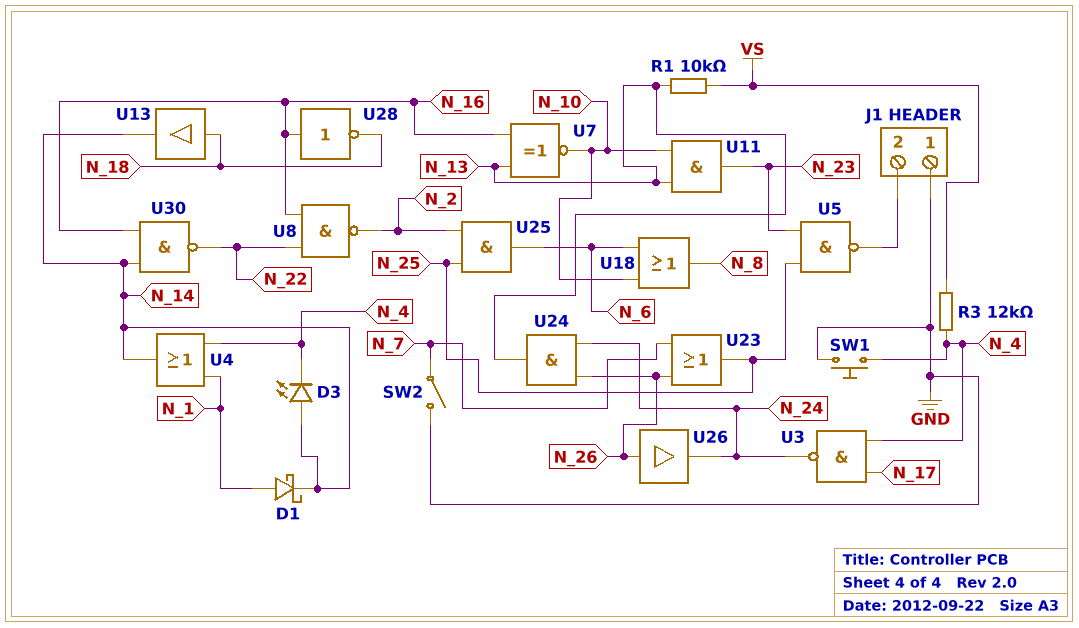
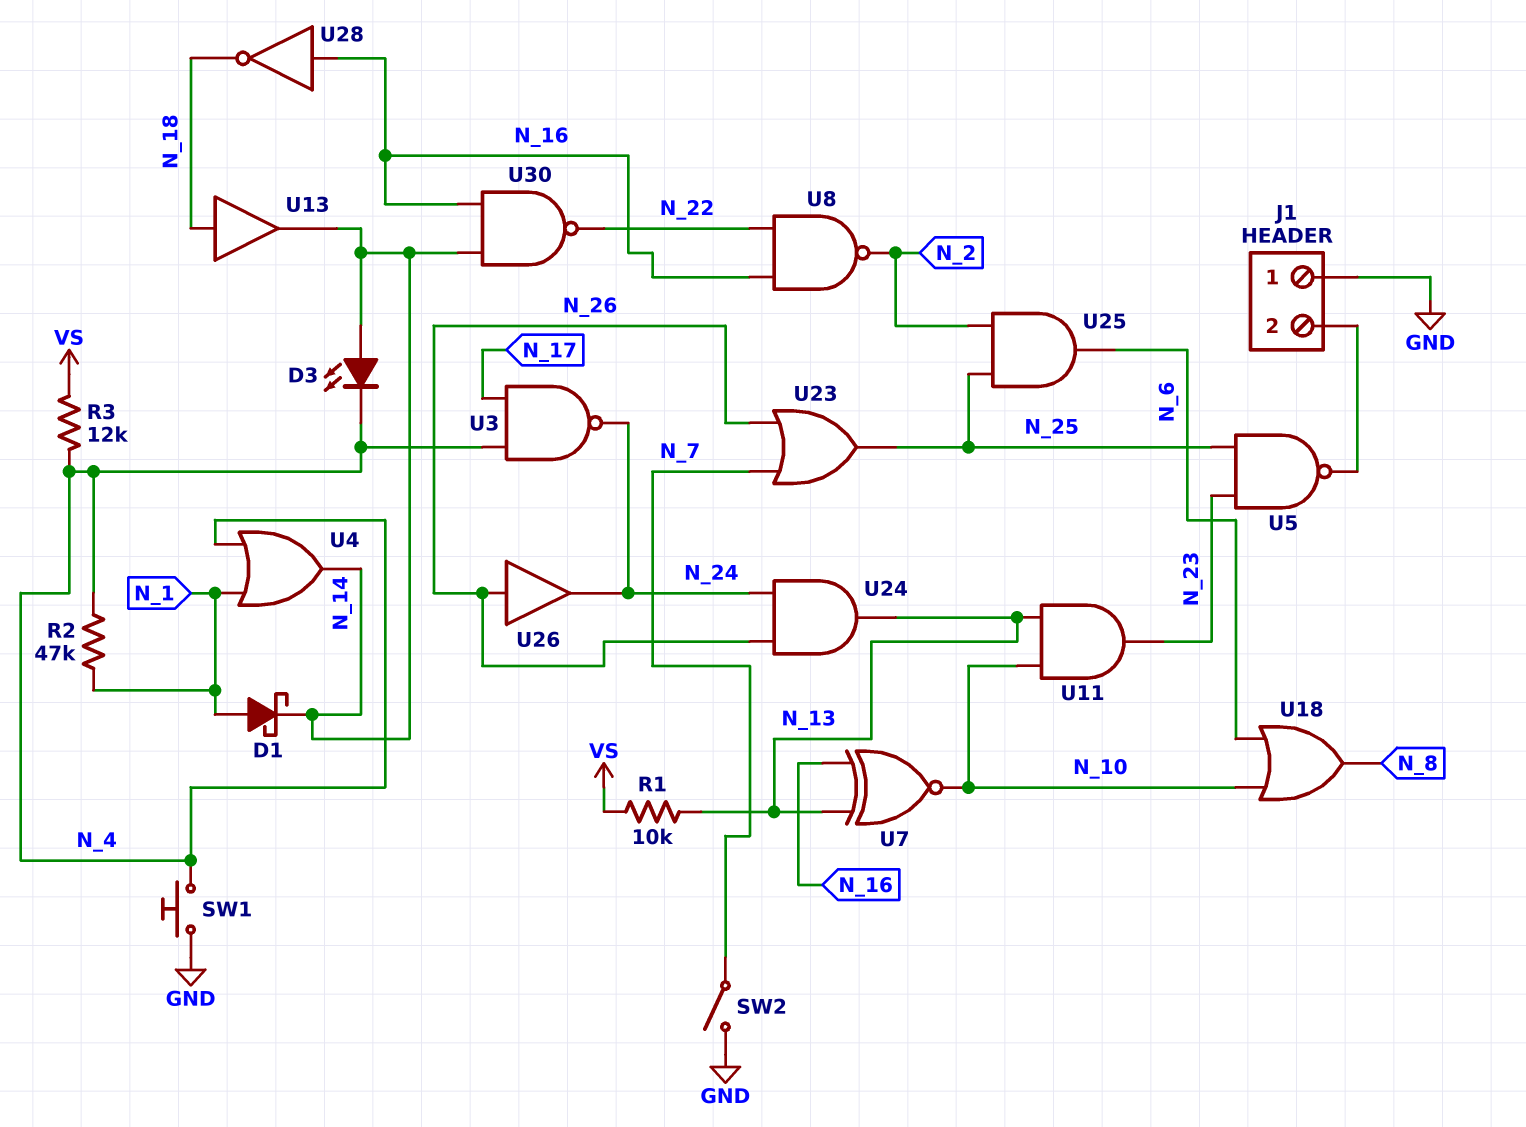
R2: none -> 47k (N_1, N_4)

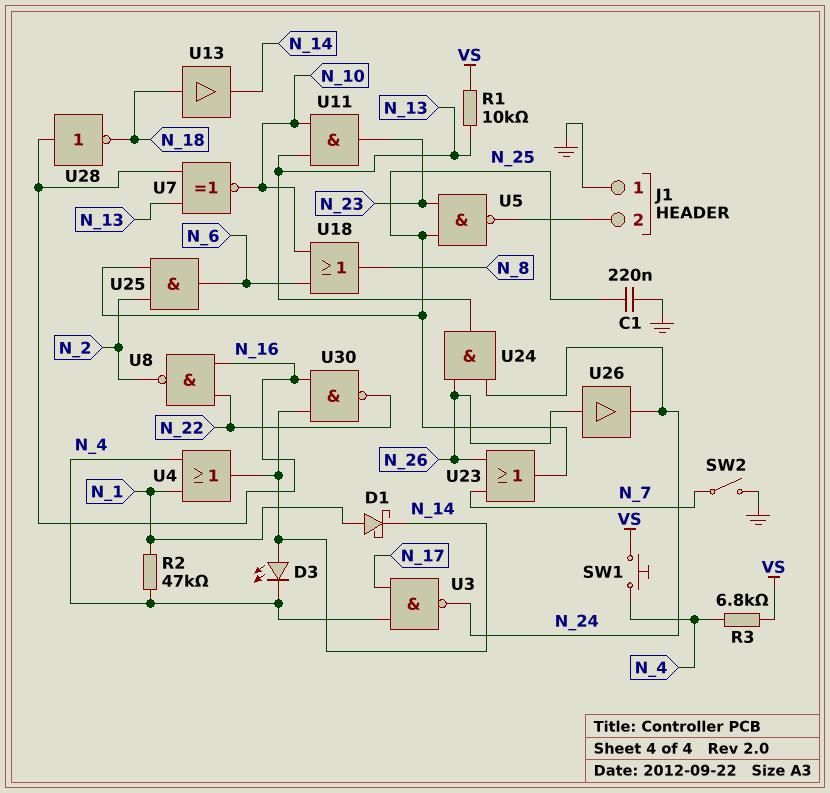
C1: none -> 220nF (GND, N_25)
R3: 12k (N_4, VS) -> 6.8k (N_4, VS)
SW1: button (GND, N_4) -> button (N_4, VS)

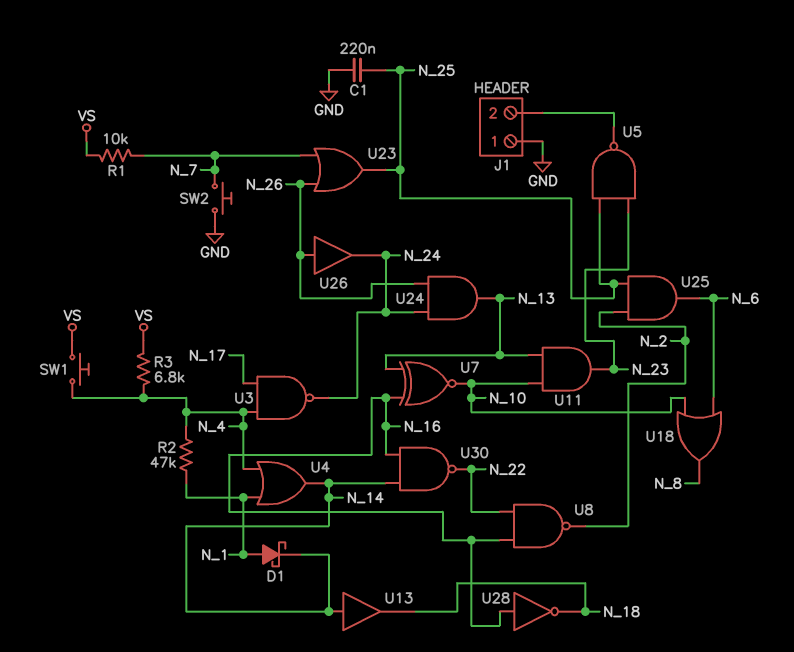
D3: LED (A N_14, K N_4) -> none
R1: 10k (N_13, VS) -> 10k (N_7, VS)
SW2: switch (GND, N_7) -> button (GND, N_7)
U13: buffer (in N_18, out N_14) -> buffer (in N_14, out N_18)

